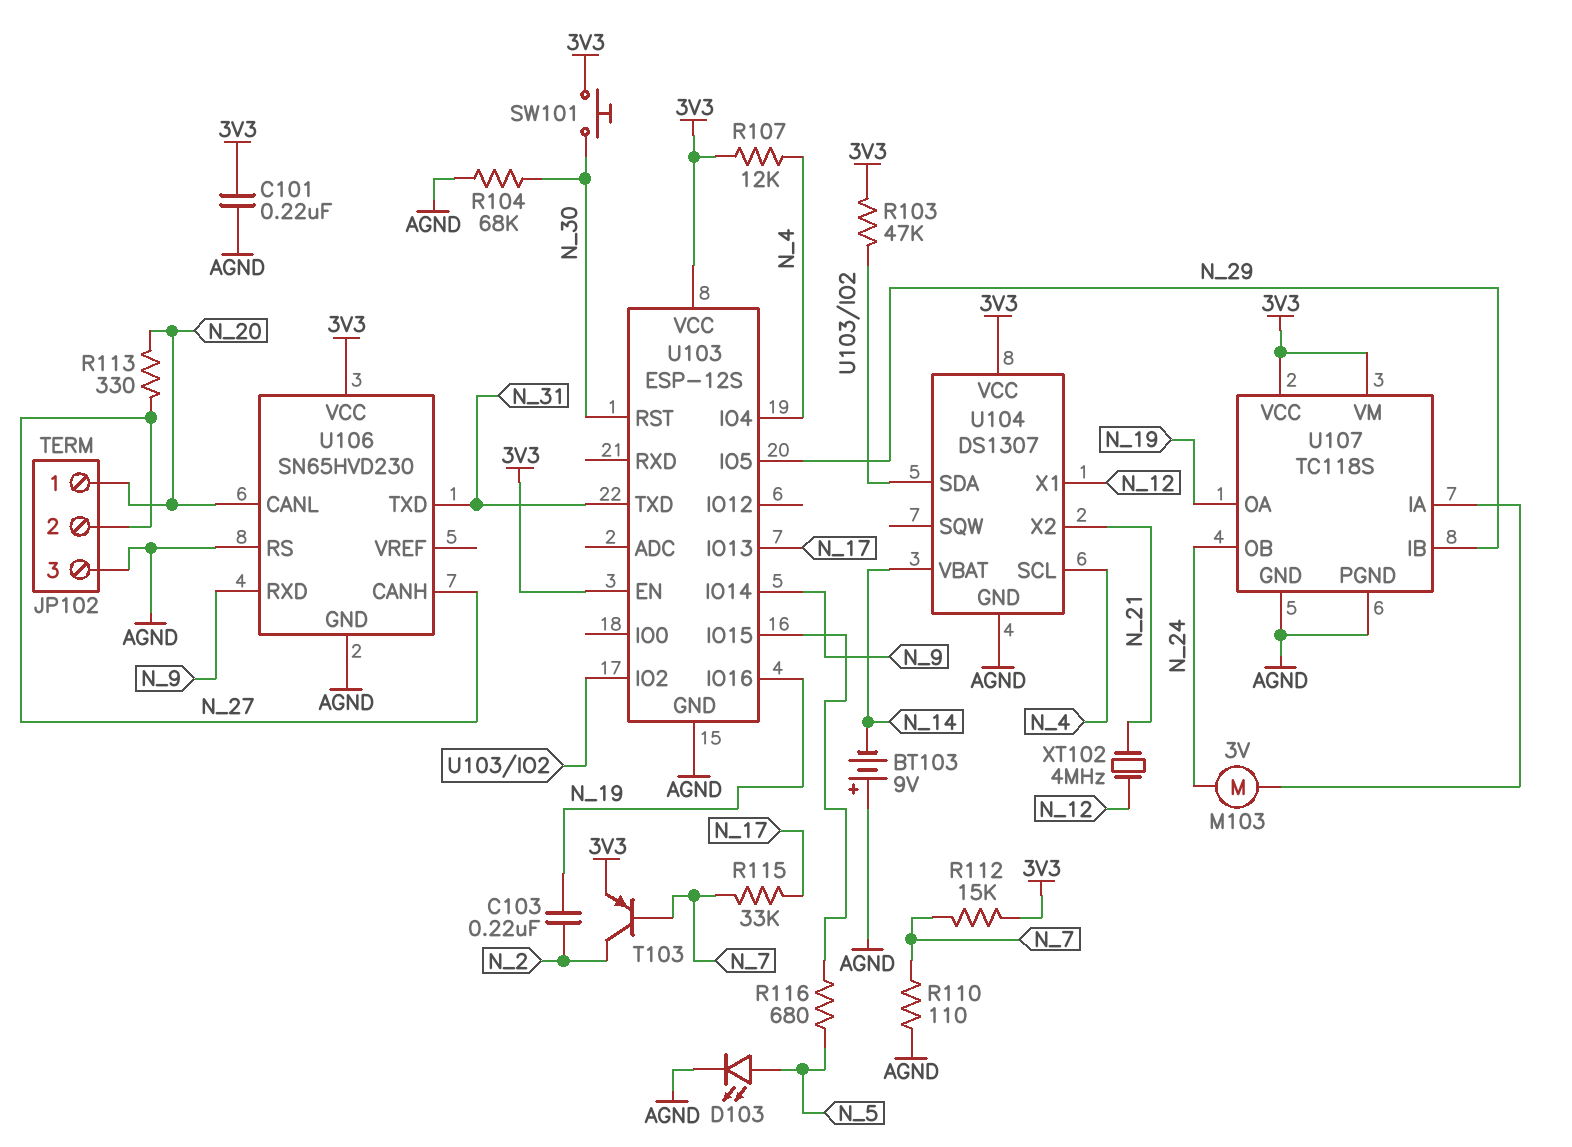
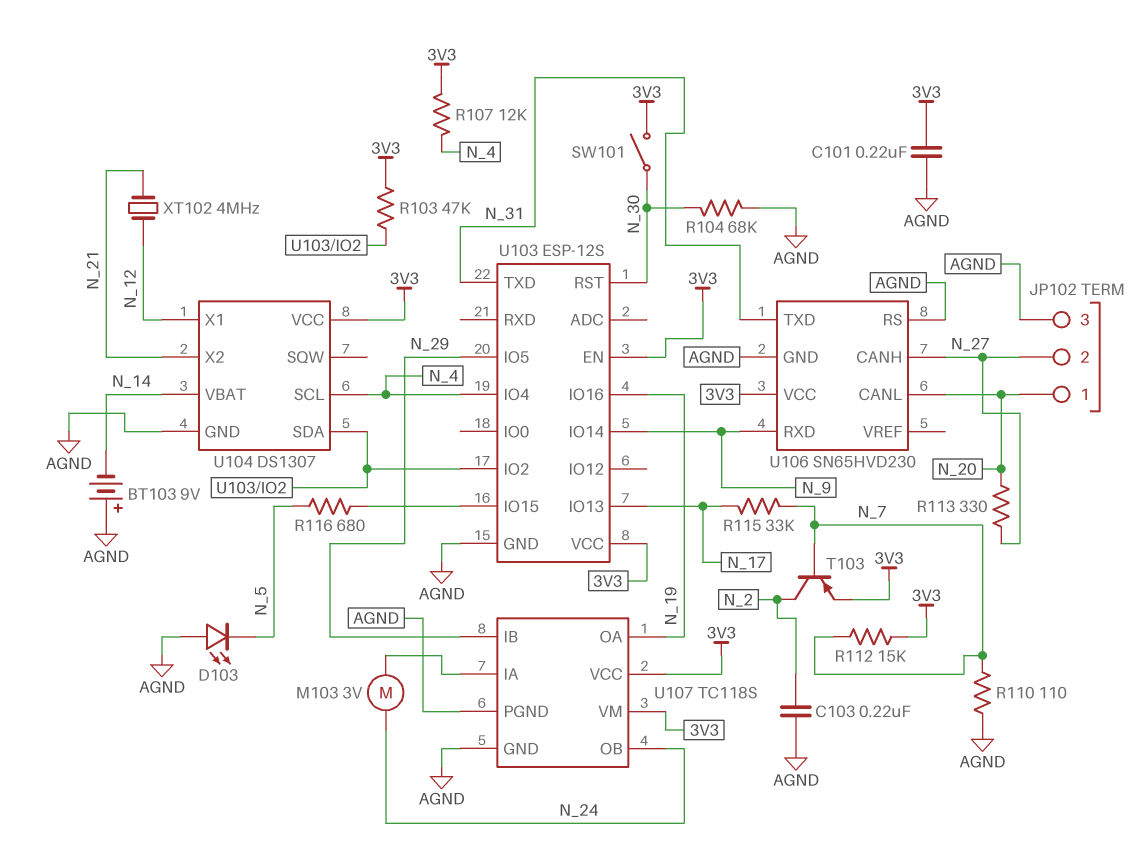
C103: 220nF (N_2, N_19) -> 220nF (AGND, N_2)
D103: LED (A N_5, K AGND) -> LED (A AGND, K N_5)
SW101: button (3V3, N_30) -> switch (3V3, N_30)

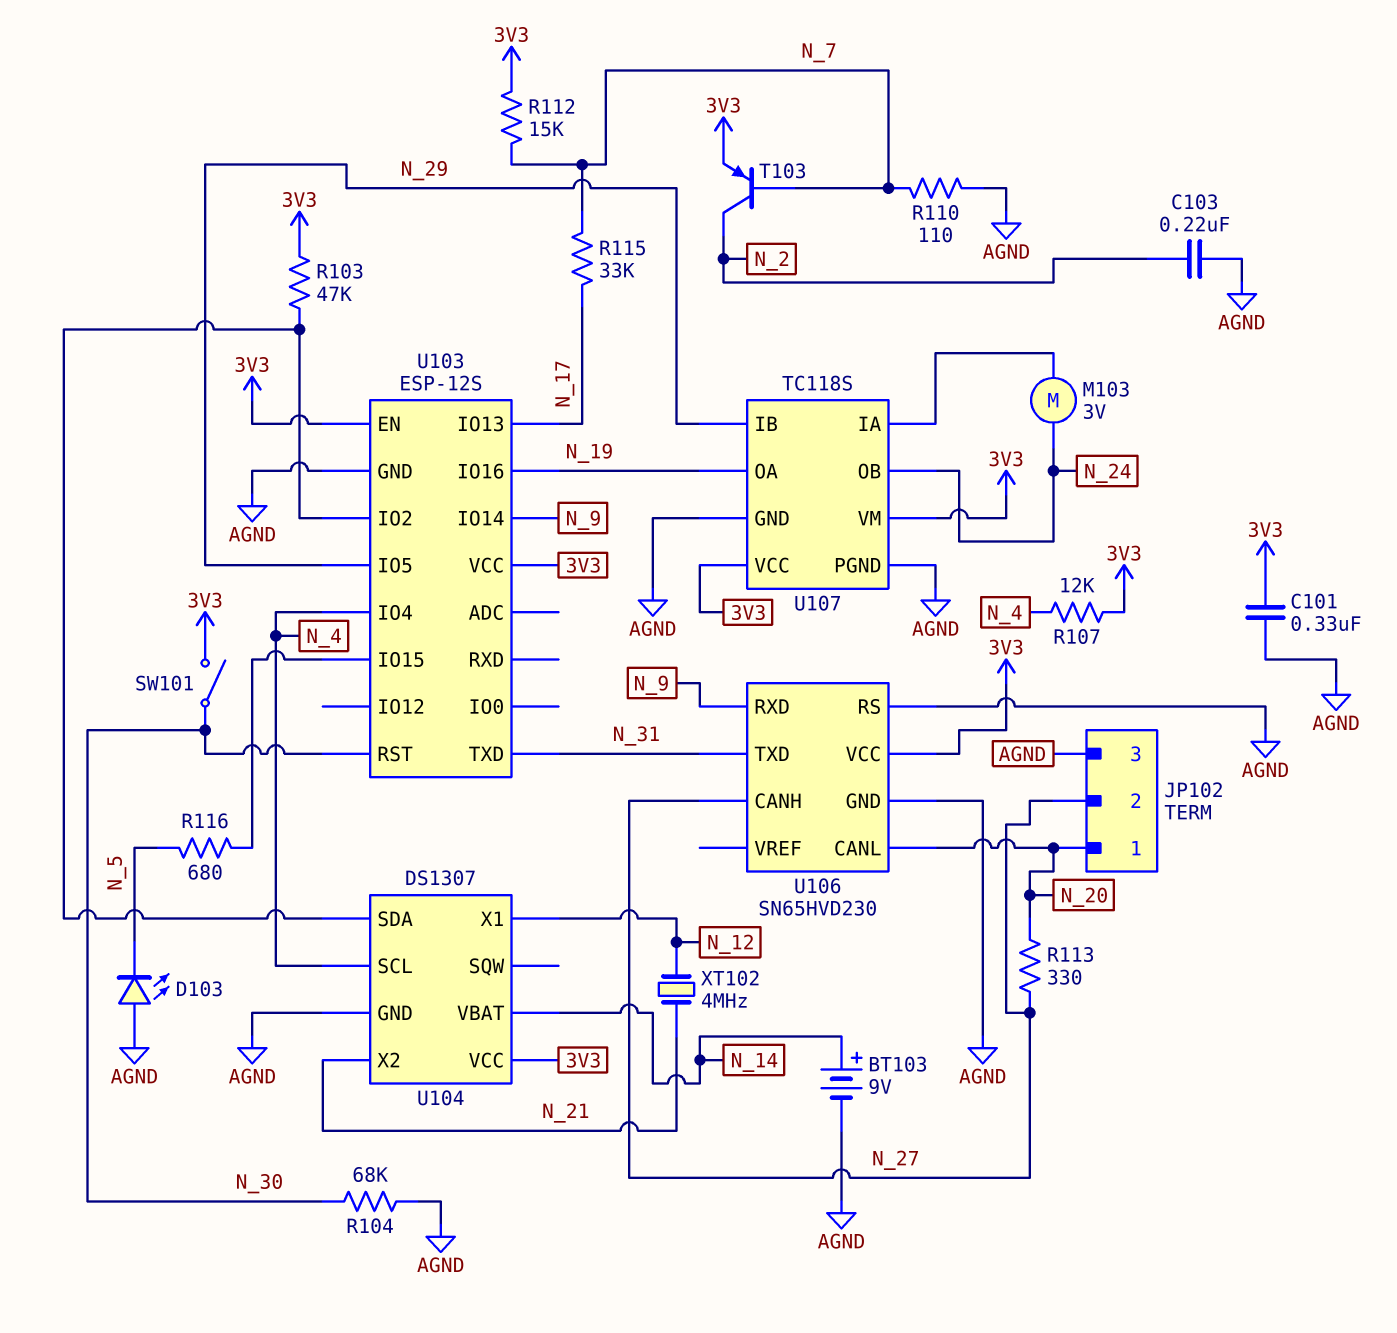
BT103: 9V (plus AGND, minus N_14) -> 9V (plus N_14, minus AGND)
C101: 220nF (3V3, AGND) -> 330nF (3V3, AGND)

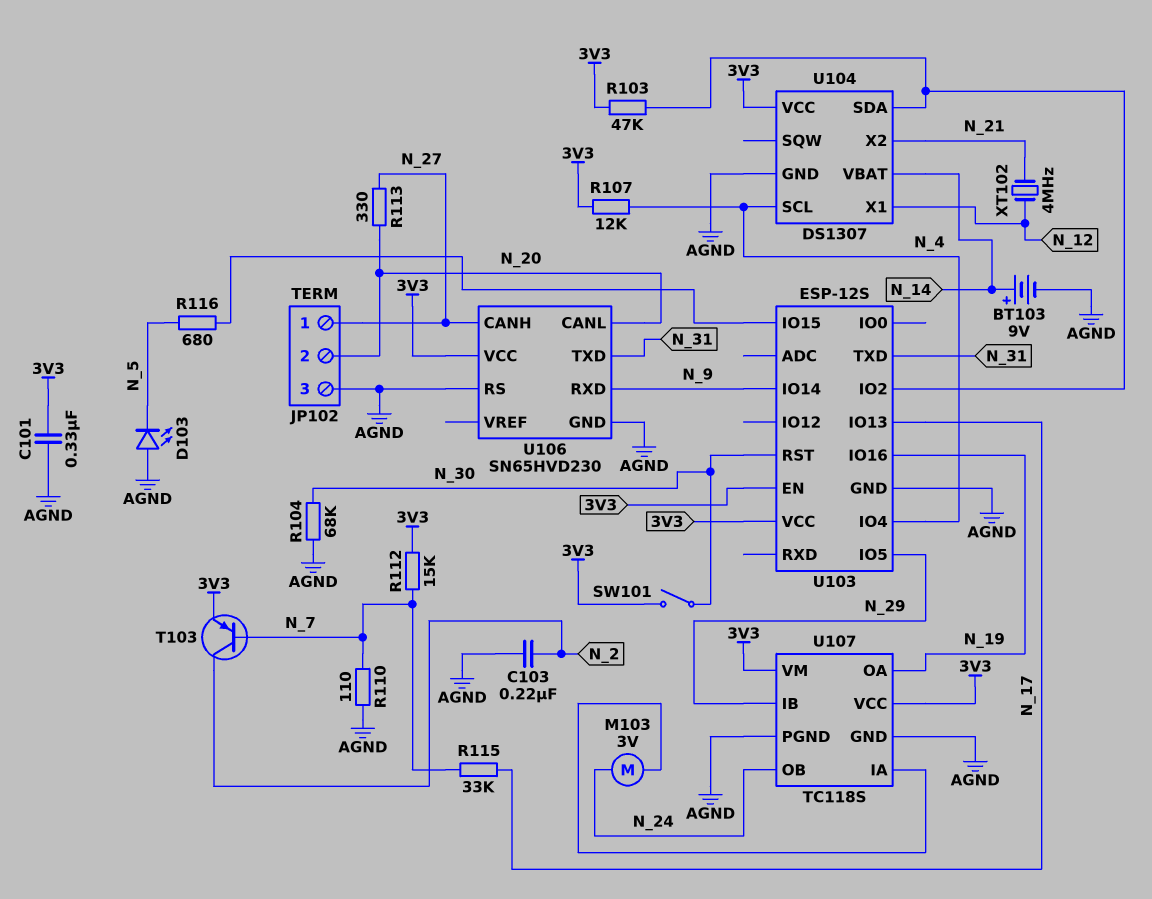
JP102 pin 1: N_20 -> N_27
JP102 pin 2: N_27 -> N_20

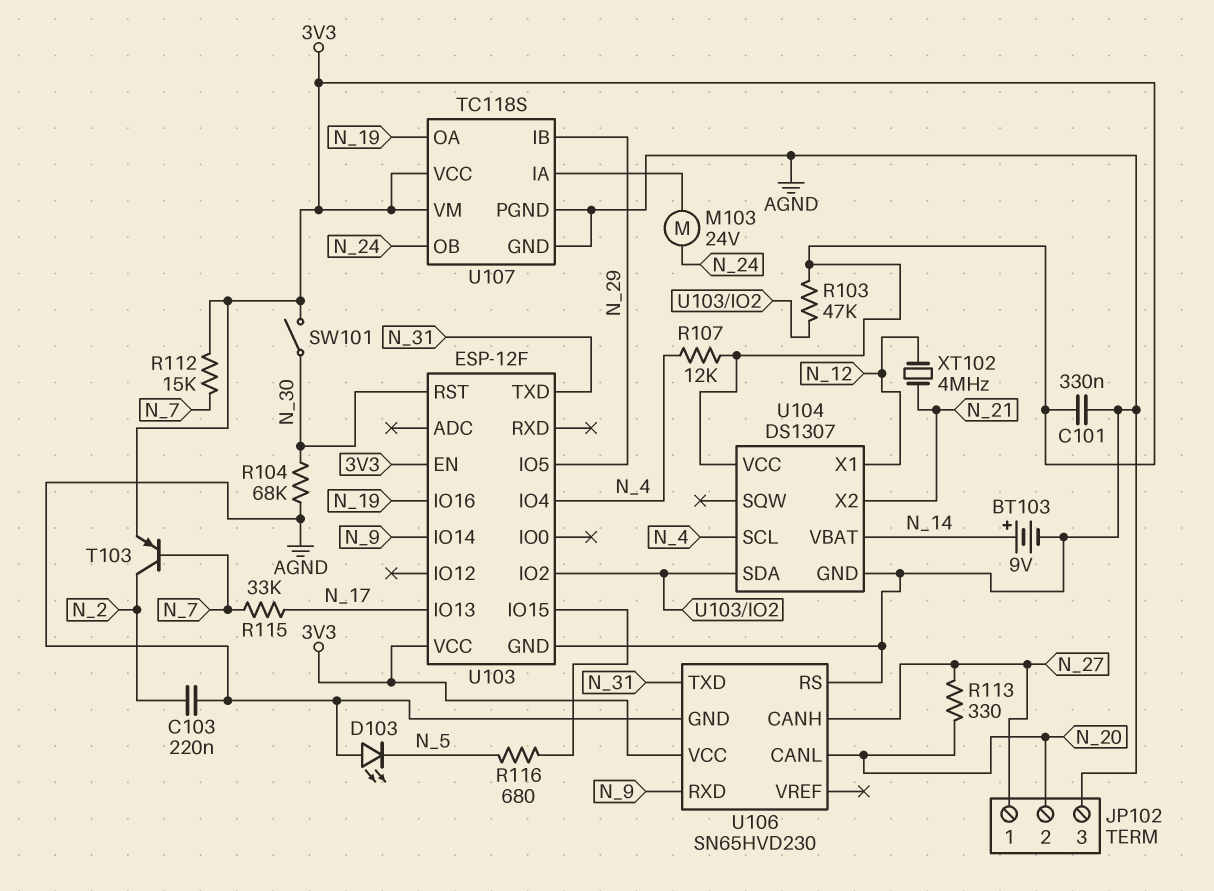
M103: motor 3V (N_24, U107/IA) -> motor 24V (N_24, U107/IA)
R110: 110 (AGND, N_7) -> none
U103: ESP-12S -> ESP-12F

